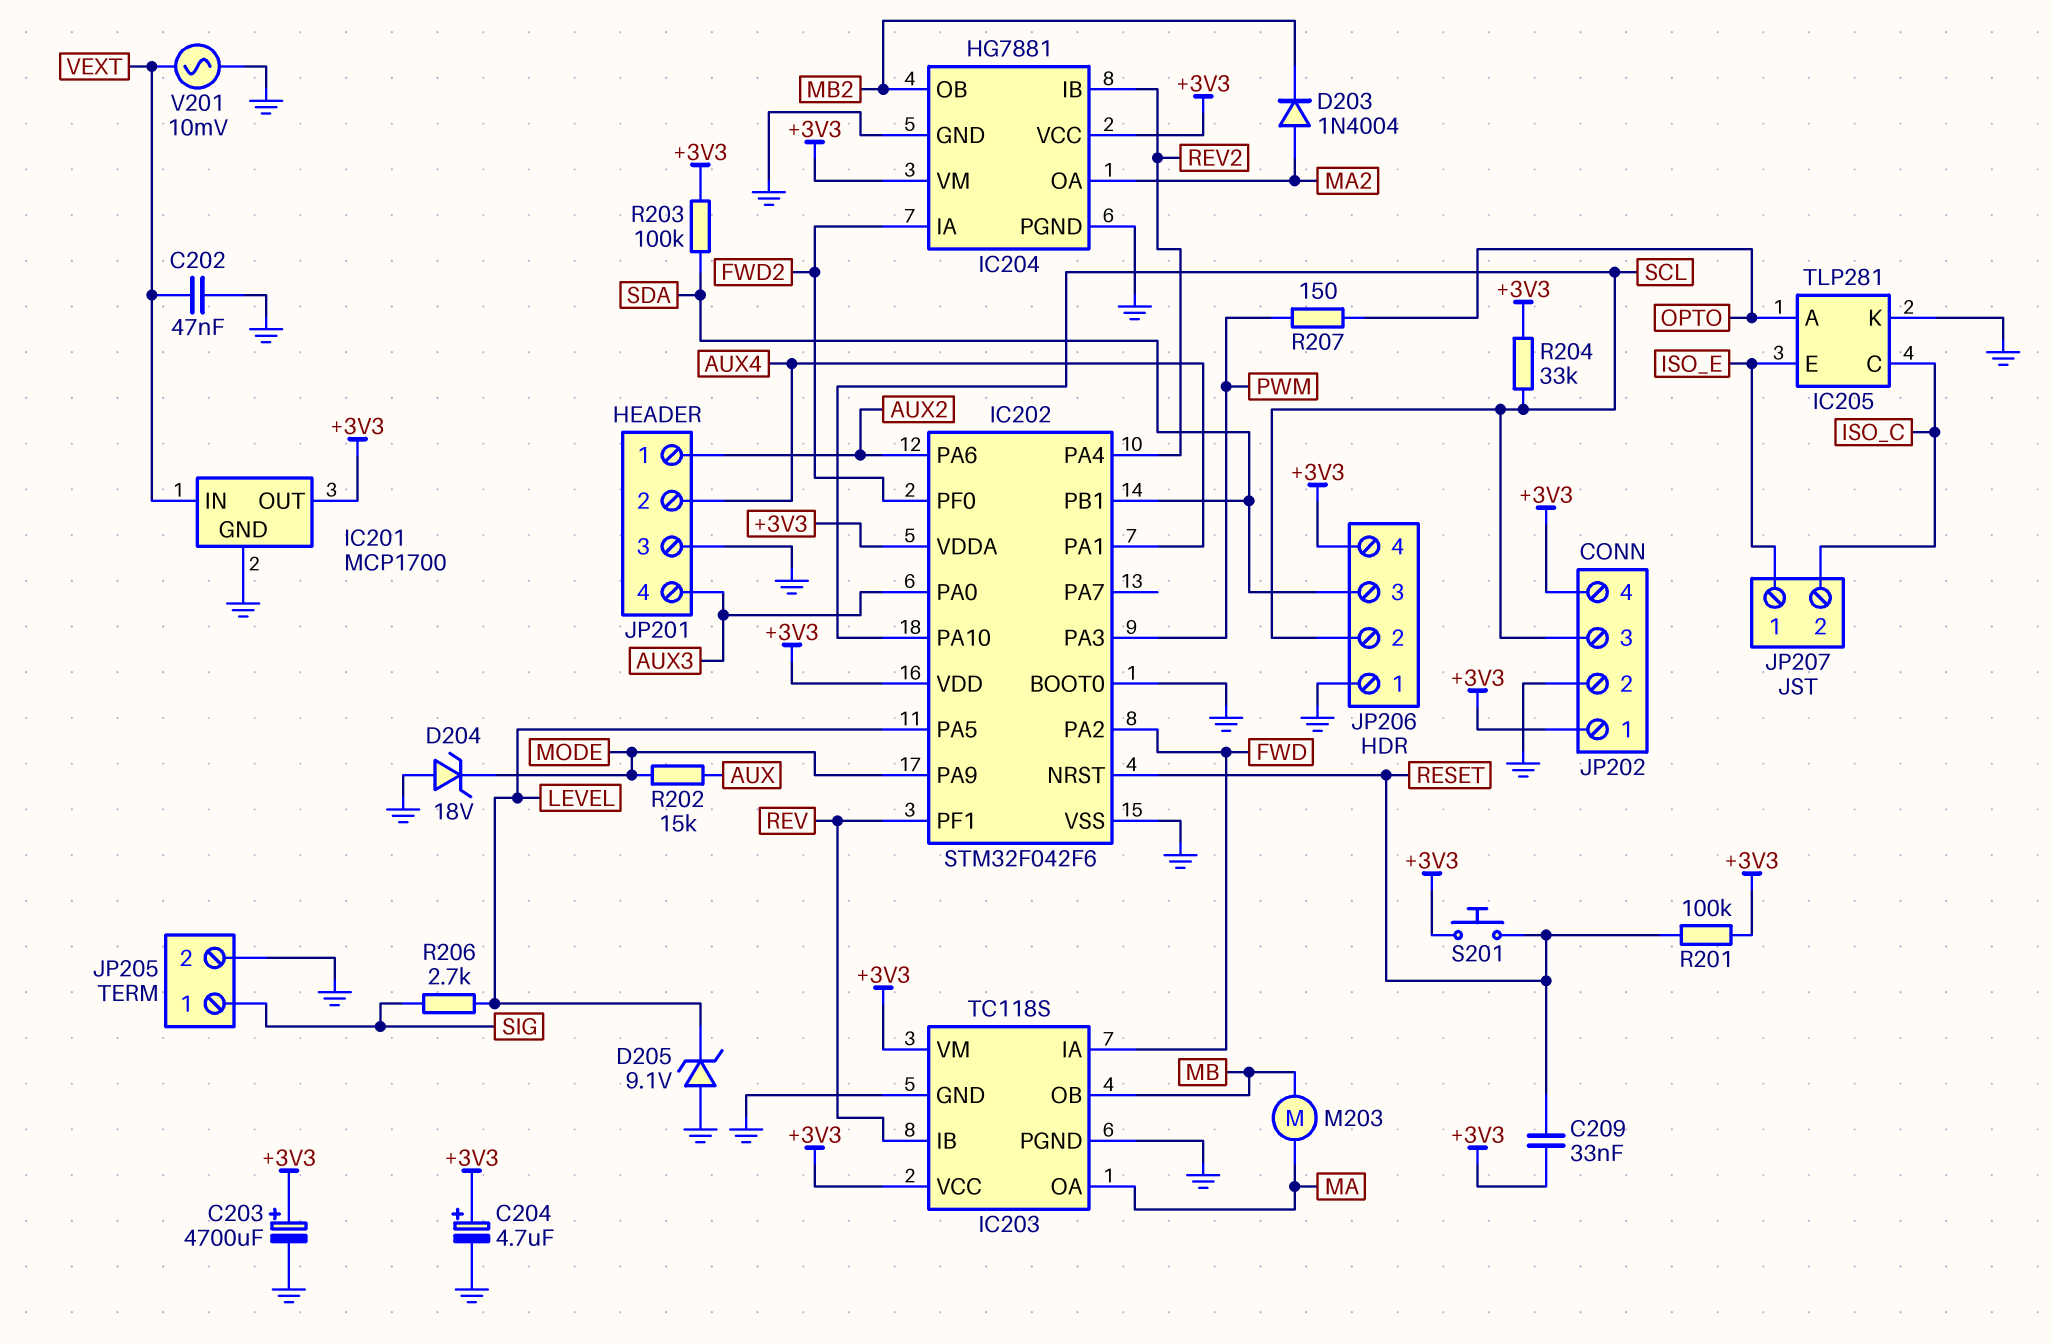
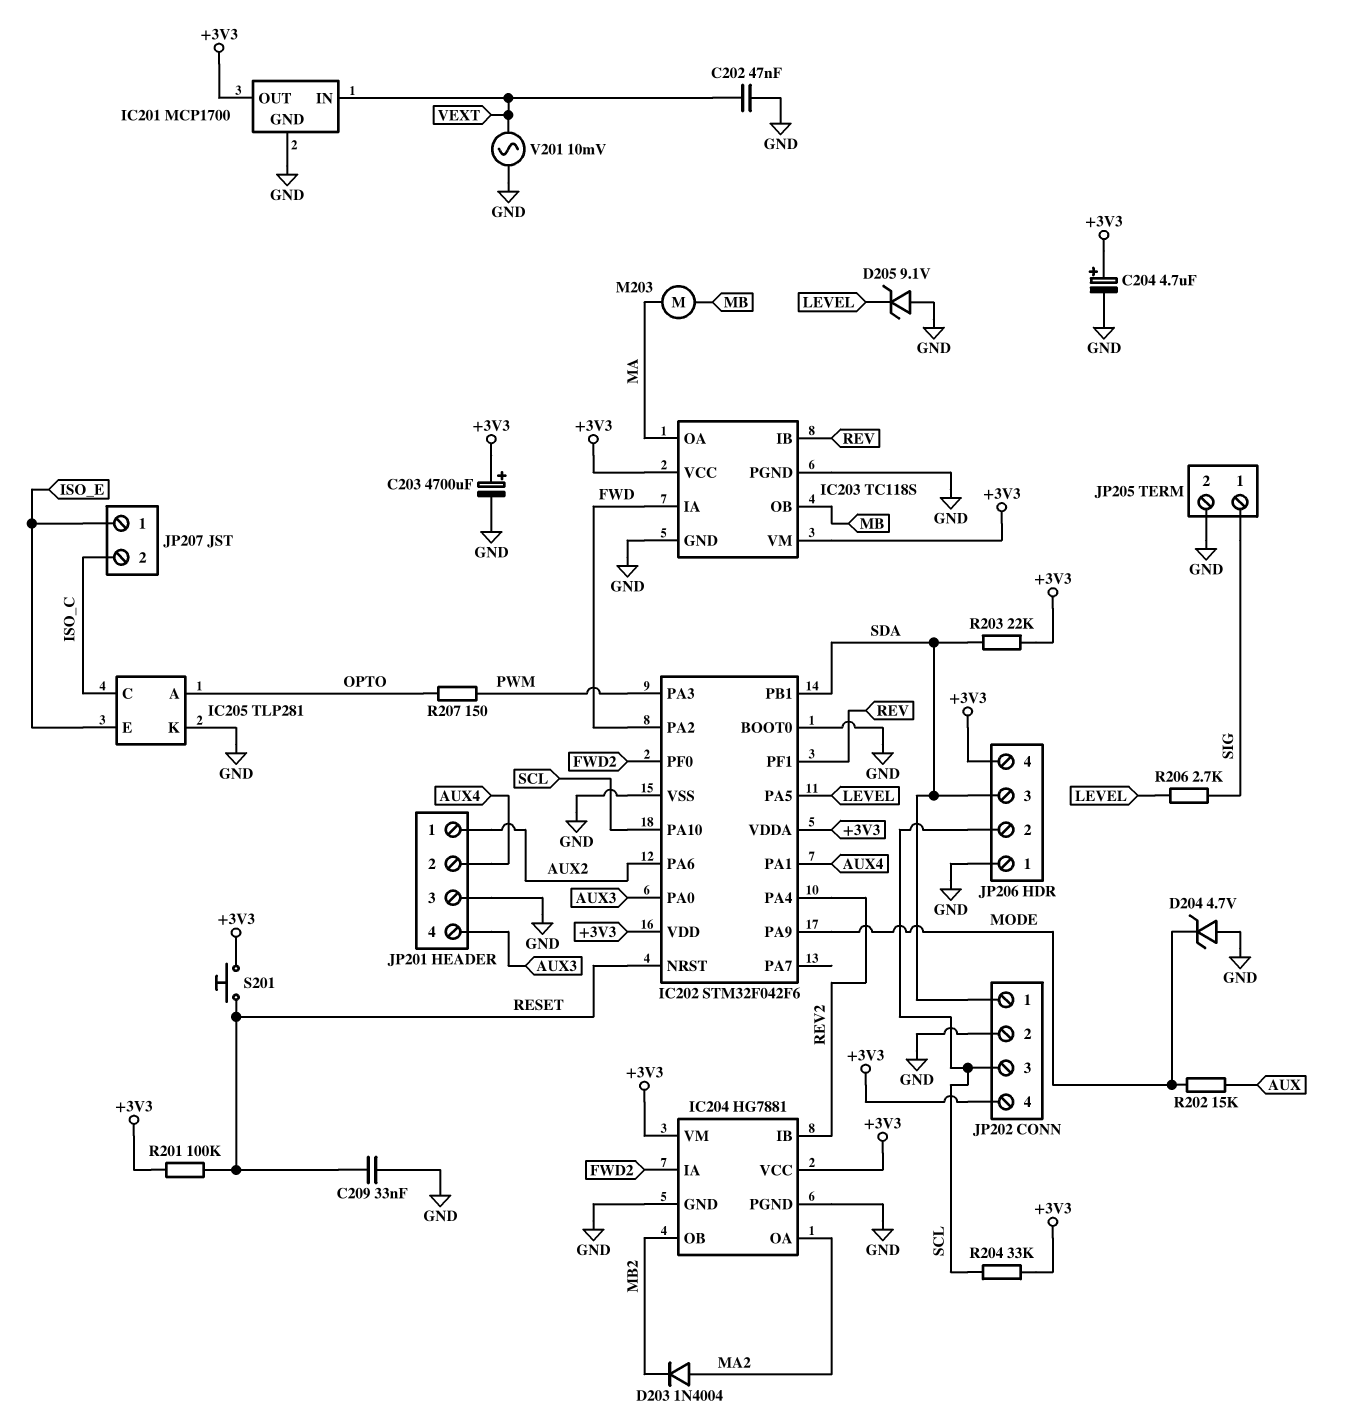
C209: 33nF (+3V3, RESET) -> 33nF (GND, RESET)
D204: zener 18V (A GND, K MODE) -> zener 4.7V (A GND, K MODE)
JP202 pin 1: +3V3 -> SDA
R203: 100k (+3V3, SDA) -> 22k (+3V3, SDA)

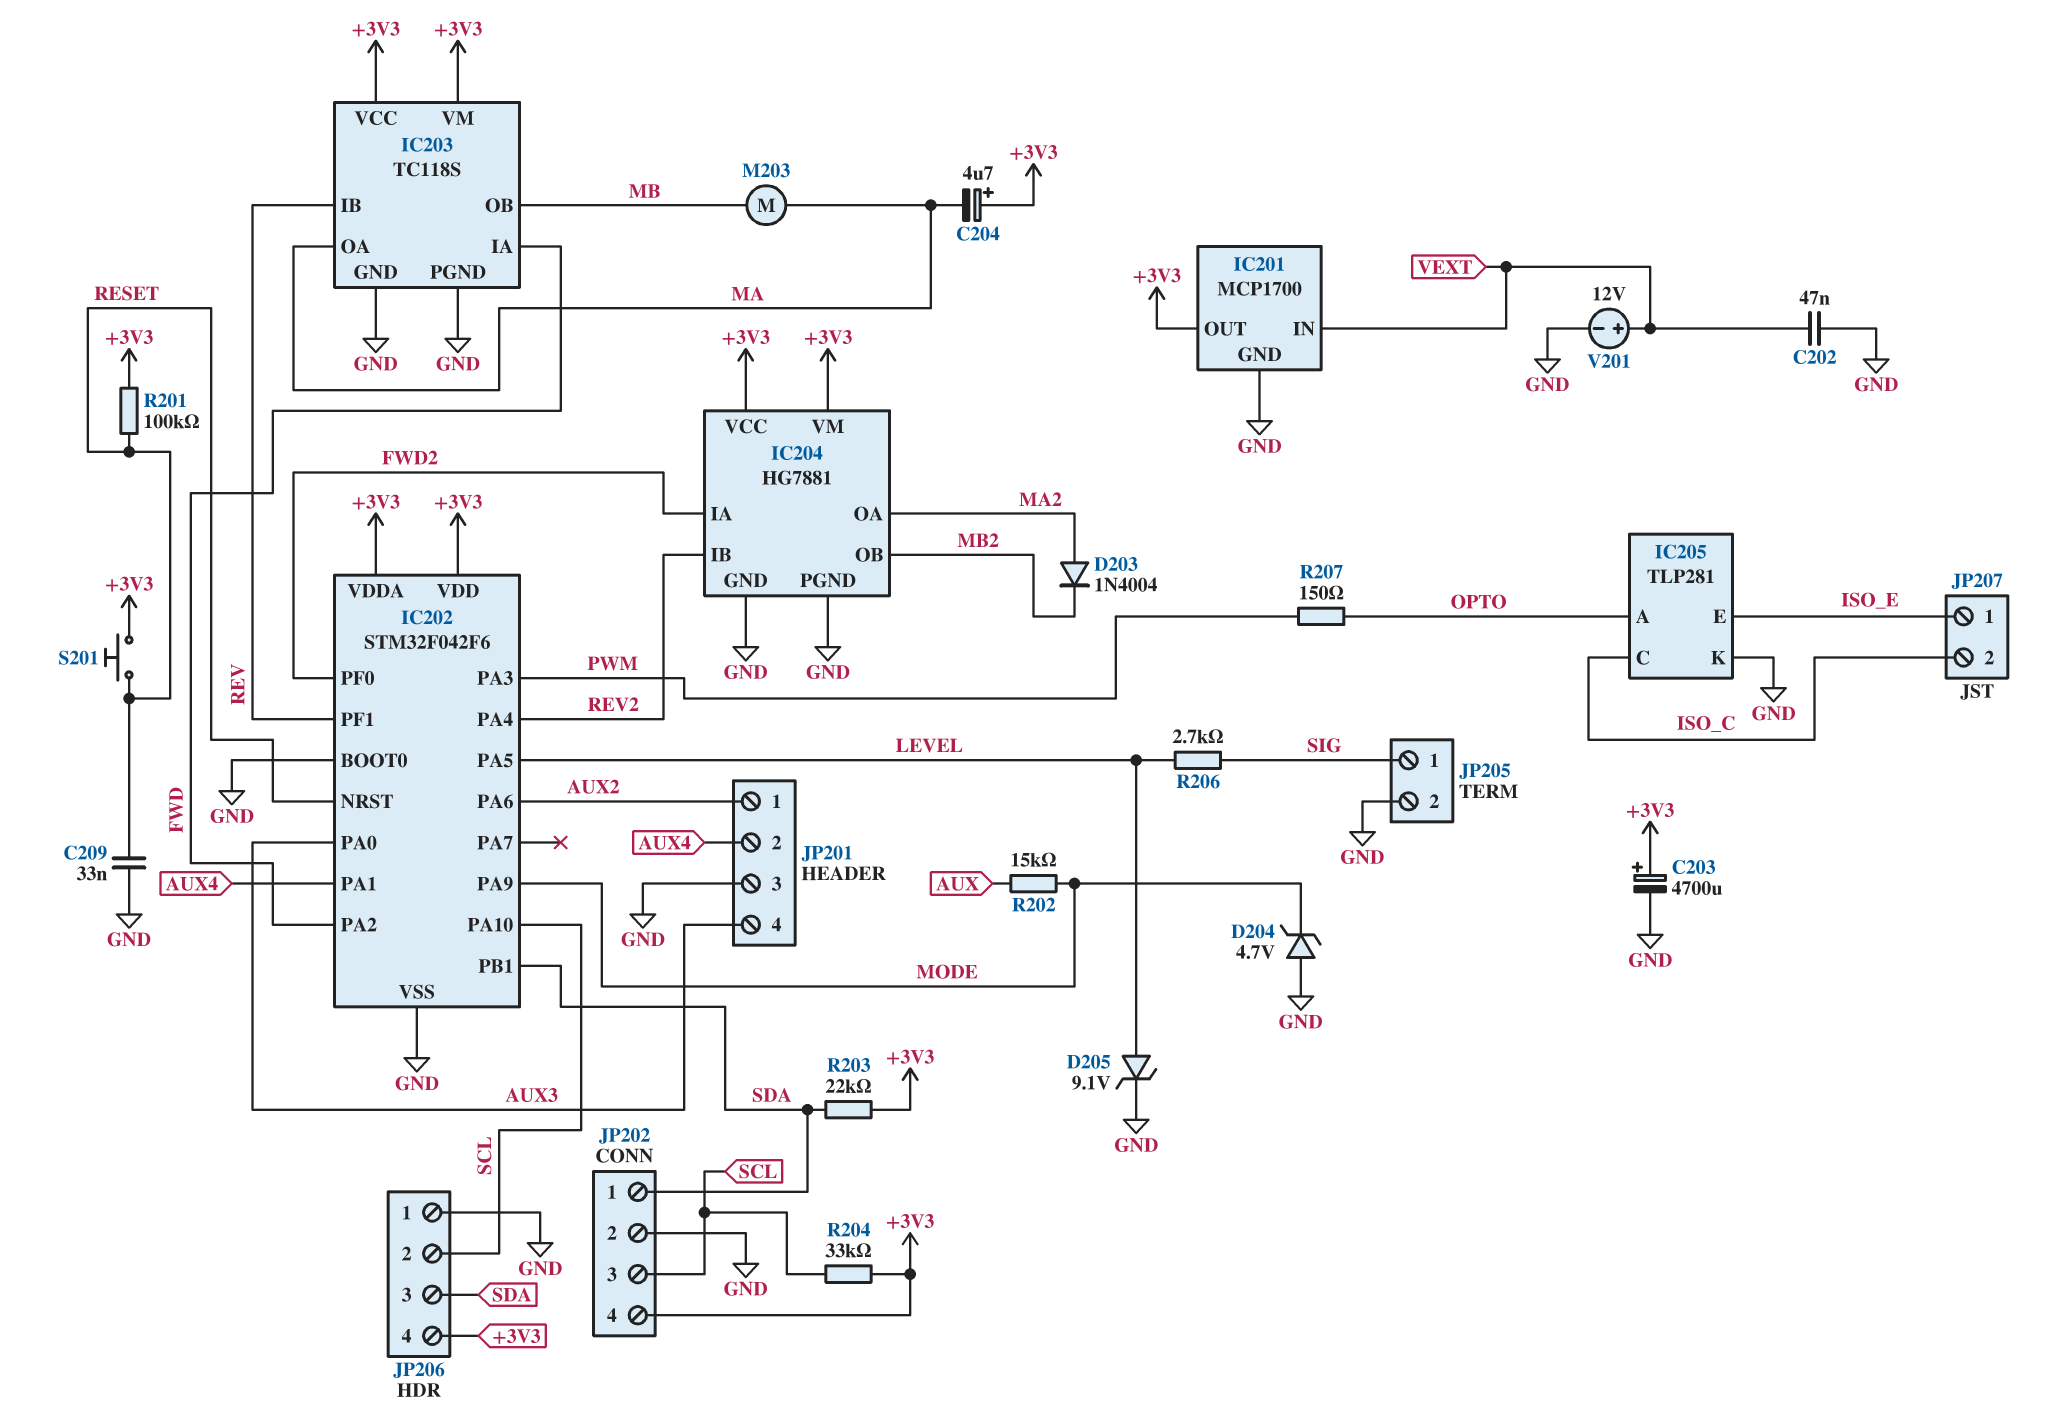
C204: 4.7uF (plus +3V3, minus GND) -> 4.7uF (plus +3V3, minus MA)
D205: zener 9.1V (A GND, K LEVEL) -> zener 9.1V (A LEVEL, K GND)
V201: AC 10mV (GND, VEXT) -> 12V (plus VEXT, minus GND)

